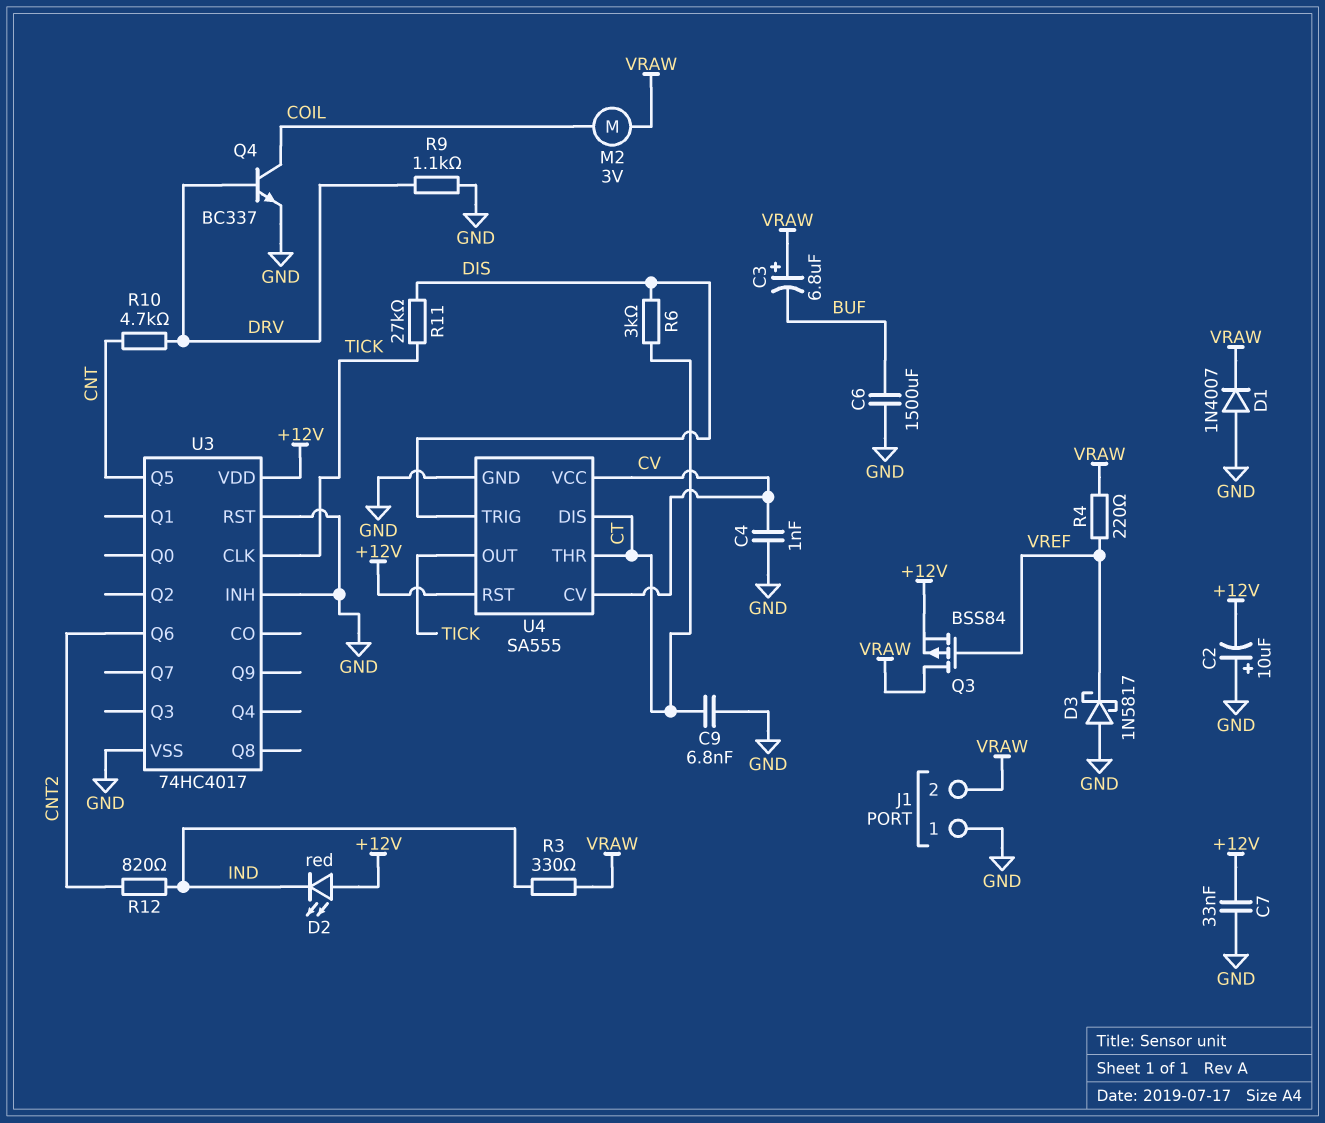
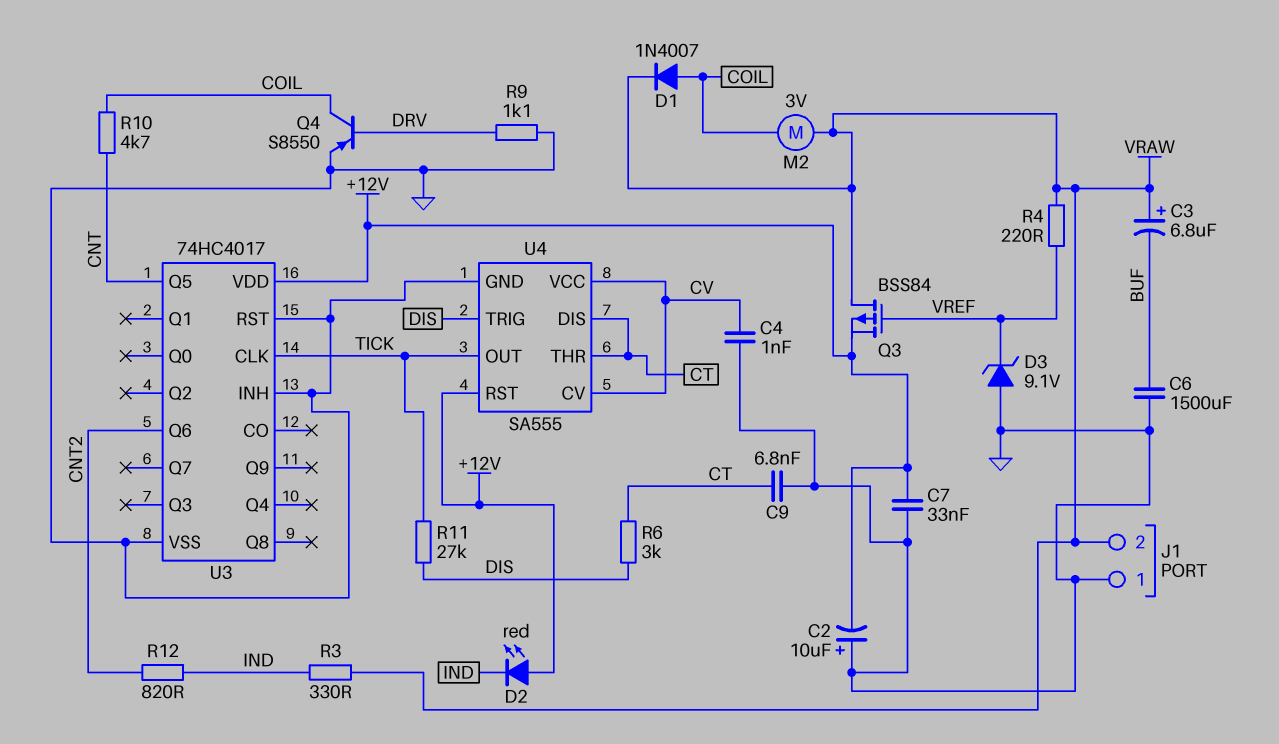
D1: diode 1N4007 (A GND, K VRAW) -> diode 1N4007 (A COIL, K VRAW)
D3: schottky 1N5817 (A GND, K VREF) -> zener 9.1V (A GND, K VREF)
Q4: NPN BC337 (B DRV, C COIL, E GND) -> PNP S8550 (B DRV, C COIL, E GND)
R10: 4.7k (CNT, DRV) -> 4.7k (CNT, COIL)

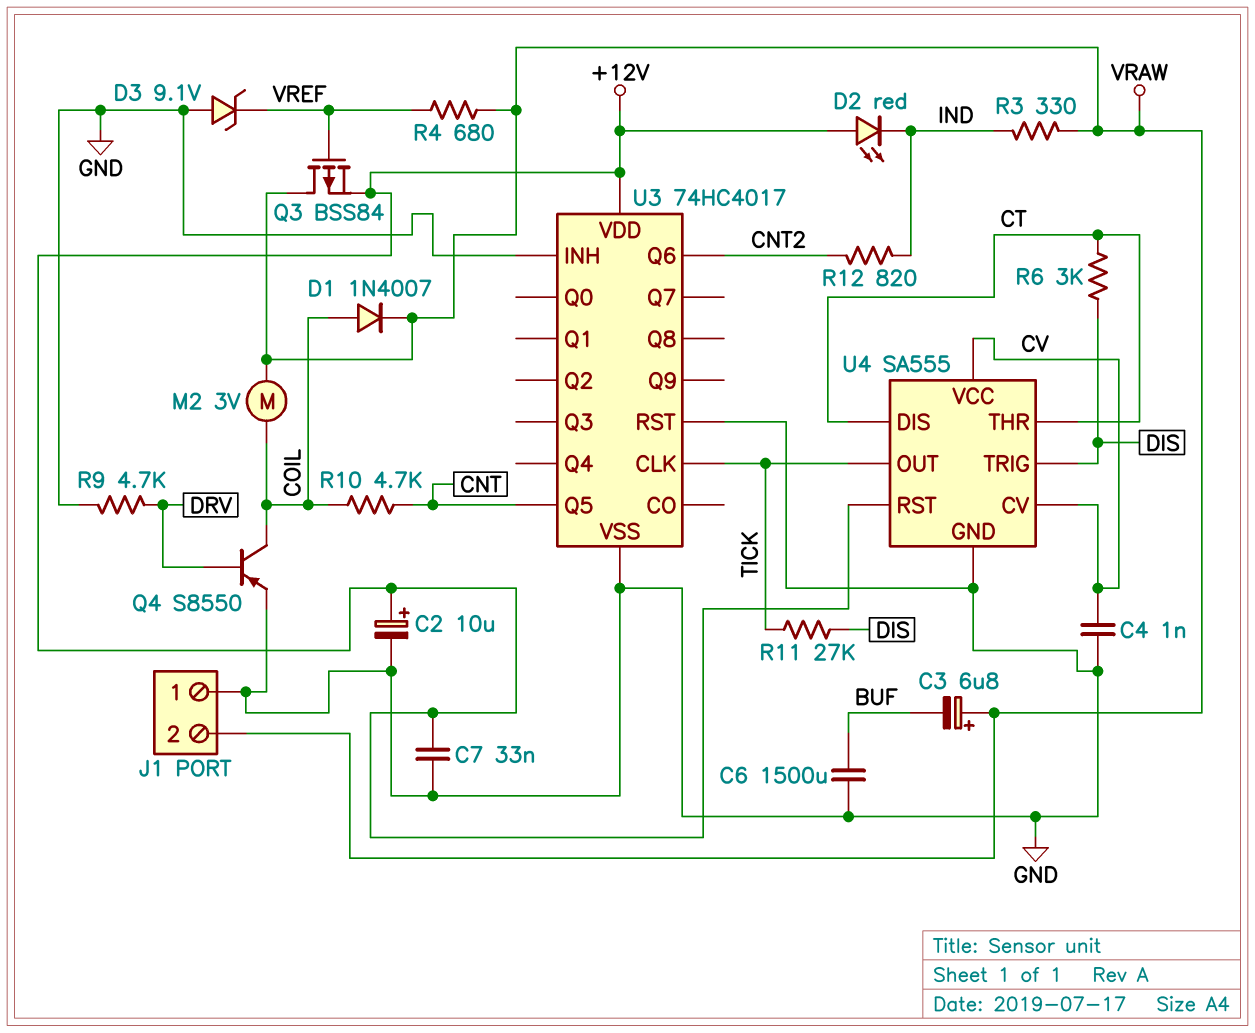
C2: 10uF (plus GND, minus +12V) -> 10uF (plus +12V, minus GND)
C9: 6.8nF (CT, GND) -> none
R4: 220 (VRAW, VREF) -> 680 (VRAW, VREF)
R9: 1.1k (DRV, GND) -> 4.7k (DRV, GND)

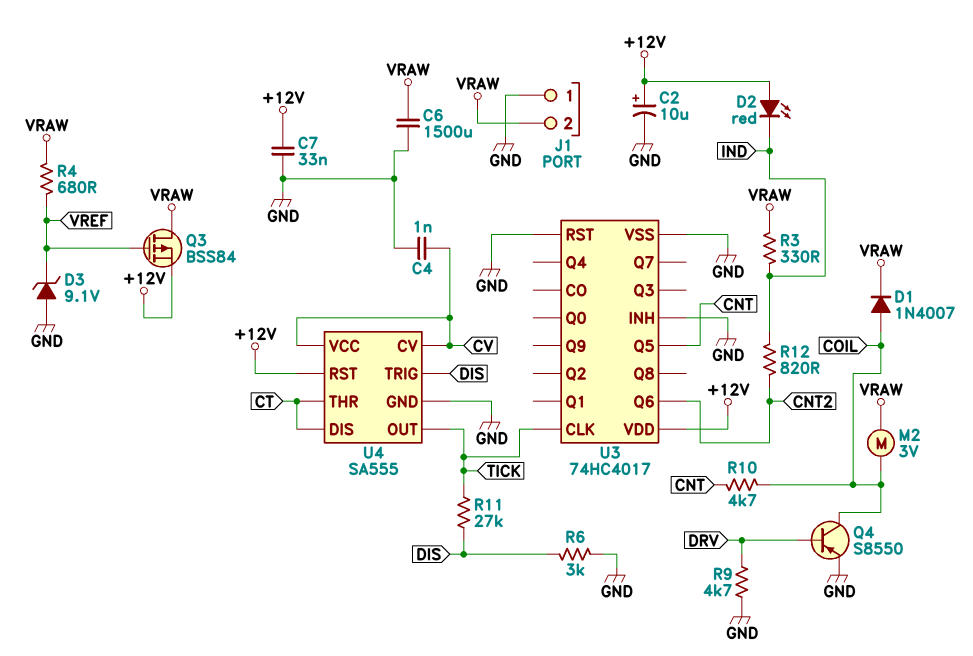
C3: 6.8uF (plus VRAW, minus BUF) -> none
C6: 1500uF (BUF, GND) -> 1500uF (GND, VRAW)
R6: 3k (CT, DIS) -> 3k (DIS, GND)

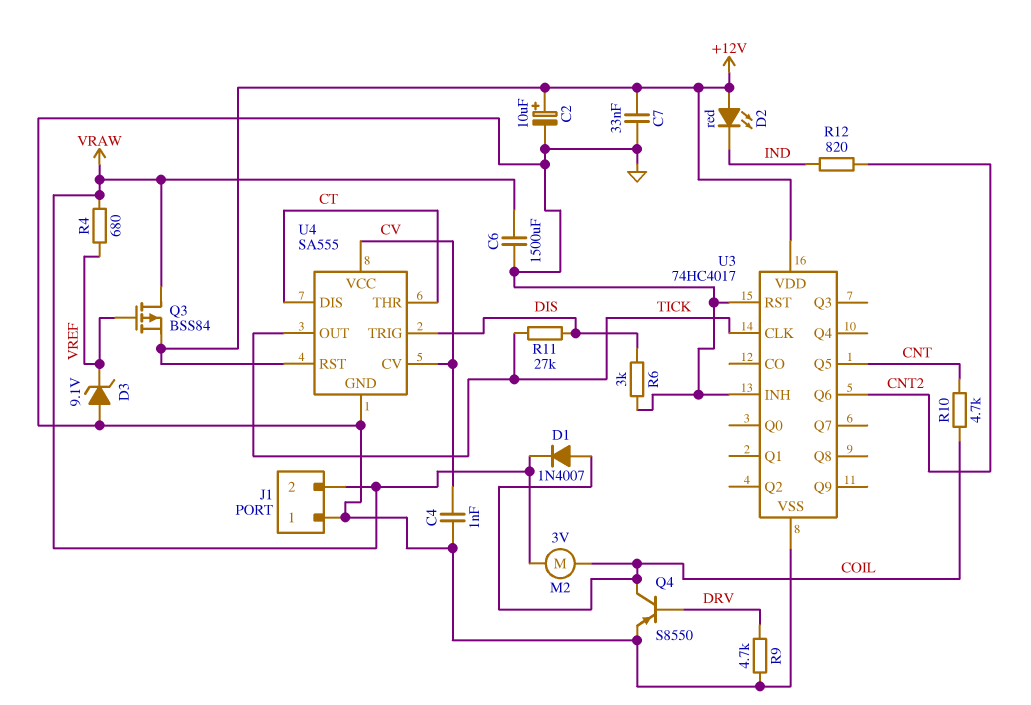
R3: 330 (IND, VRAW) -> none

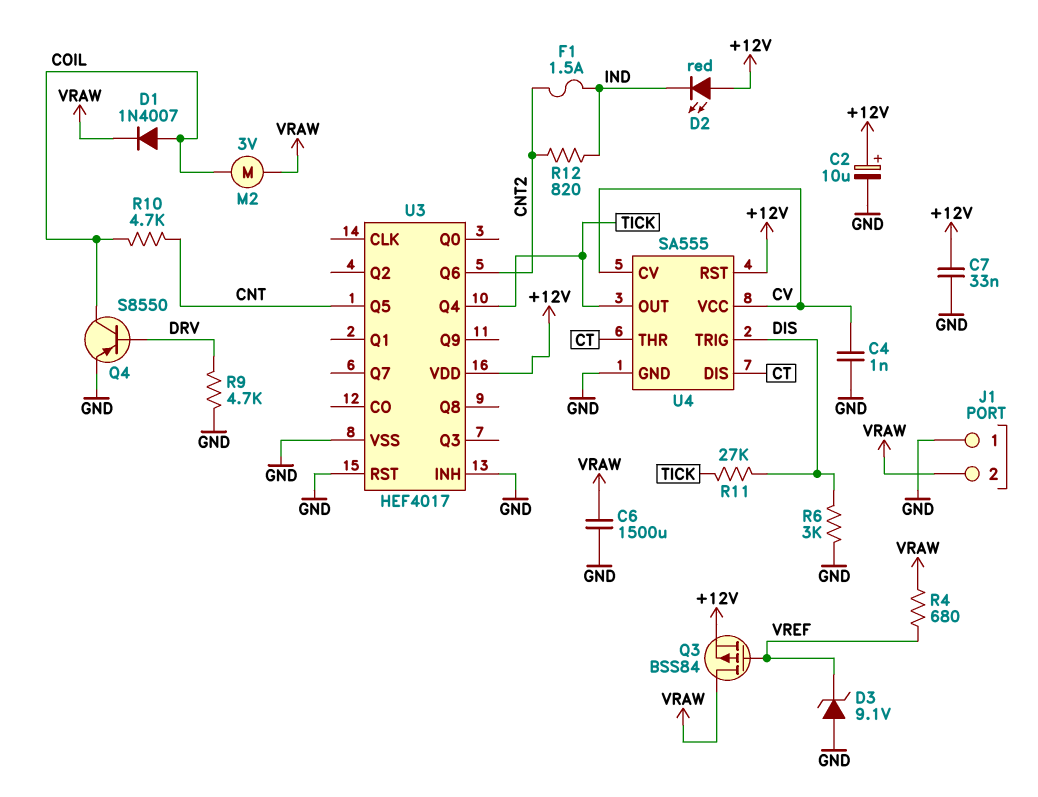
F1: none -> 1.5A (CNT2, IND)
U3: 74HC4017 -> HEF4017
U3 pin CLK: TICK -> none
U3 pin Q4: none -> TICK

